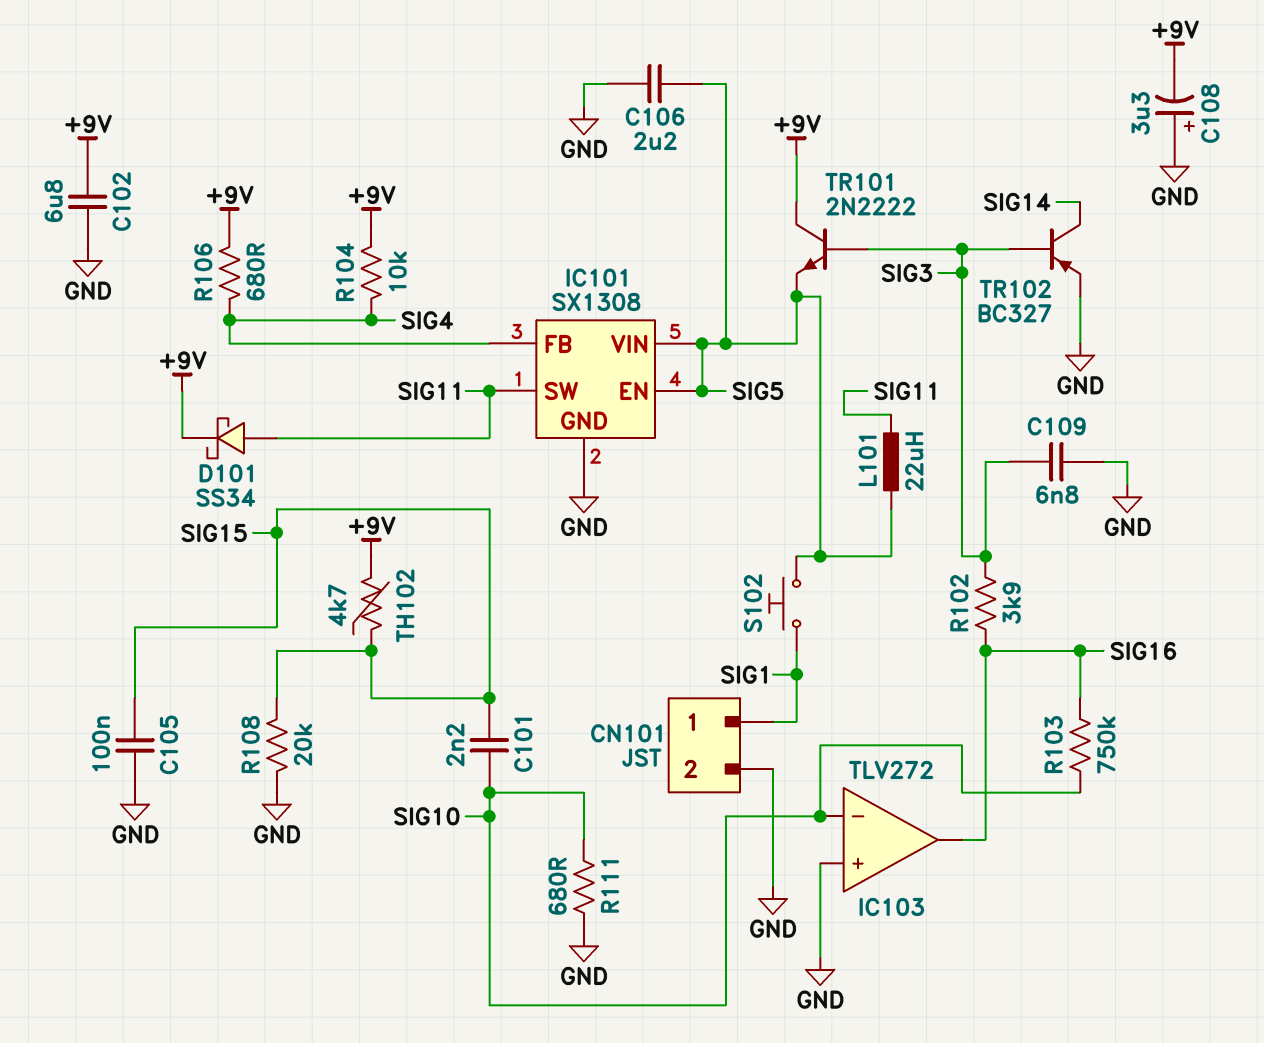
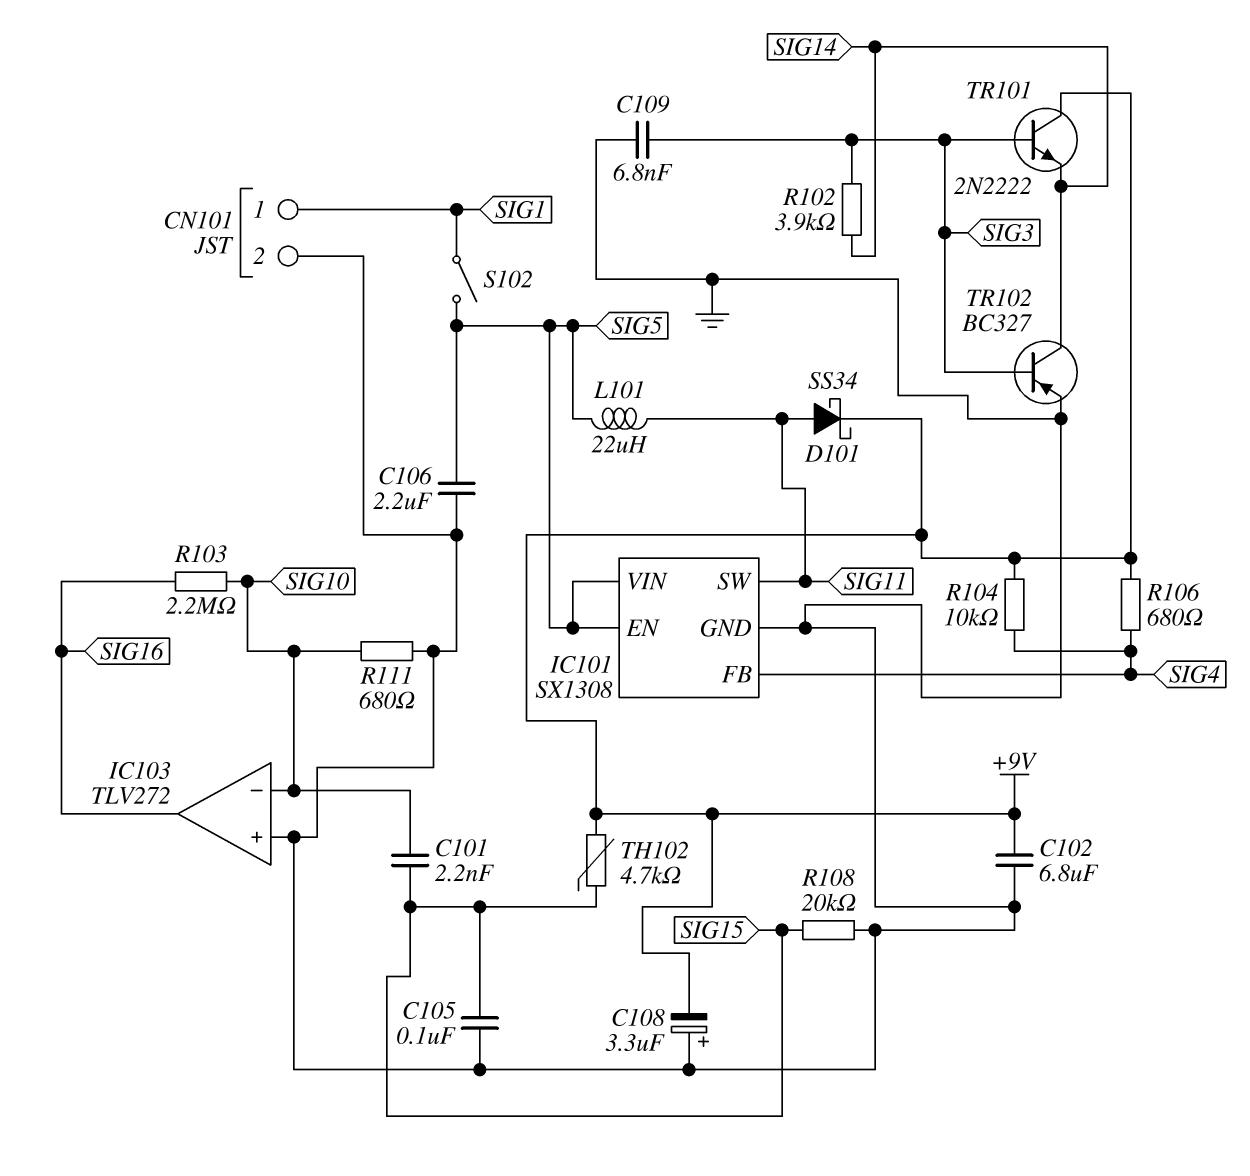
R102: 3.9k (SIG3, SIG16) -> 3.9k (SIG3, SIG14)
R103: 750k (SIG10, SIG16) -> 2.2M (SIG10, SIG16)
S102: button (SIG1, SIG5) -> switch (SIG1, SIG5)
TR101: NPN 2N2222 (B SIG3, C +9V, E SIG5) -> NPN 2N2222 (B SIG3, C +9V, E SIG14)

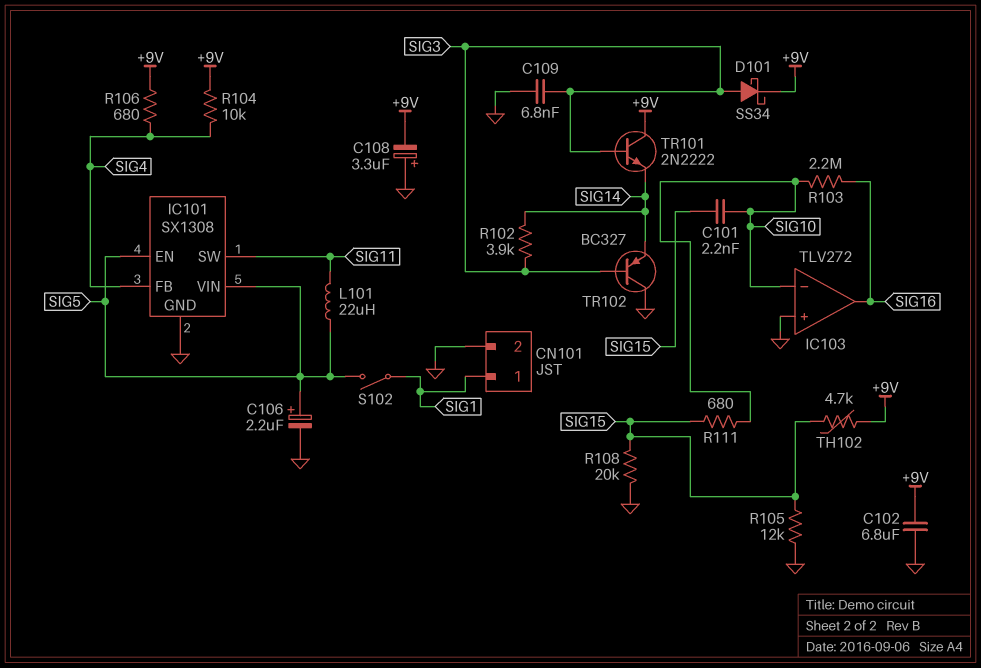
C105: 100nF (GND, SIG15) -> none
C106: 2.2uF (GND, SIG5) -> 2.2uF (plus SIG5, minus GND)
D101: schottky SS34 (A SIG11, K +9V) -> schottky SS34 (A SIG3, K +9V)
R105: none -> 12k (GND, SIG15)
R111: 680 (GND, SIG10) -> 680 (SIG10, SIG15)
TR102: PNP BC327 (B SIG3, C SIG14, E GND) -> PNP BC327 (B SIG3, C GND, E SIG14)

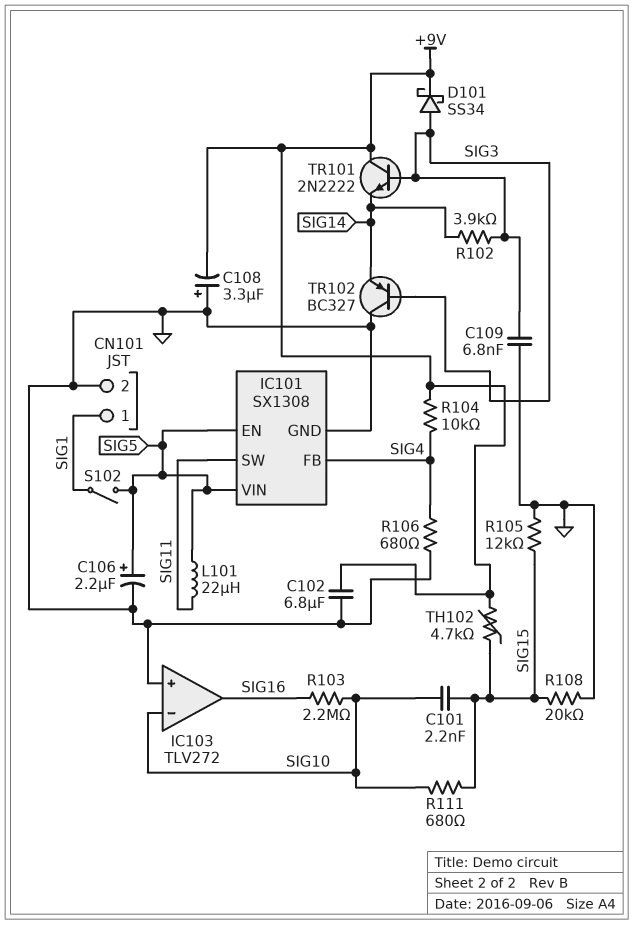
R106: 680 (+9V, SIG4) -> 680 (GND, SIG4)

